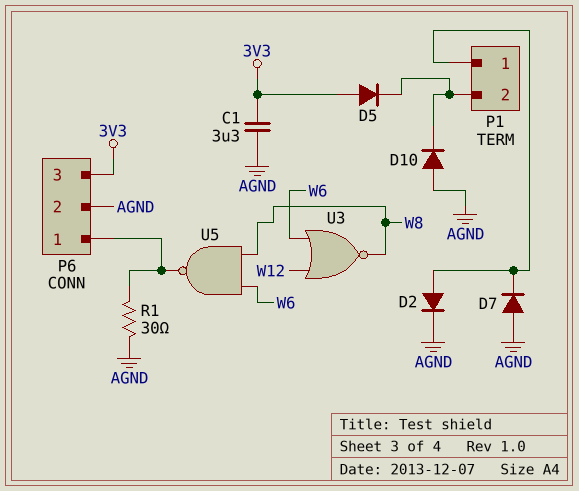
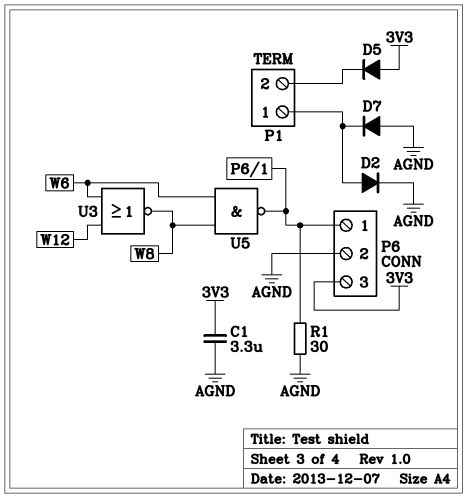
D10: diode (A AGND, K P1/2) -> none

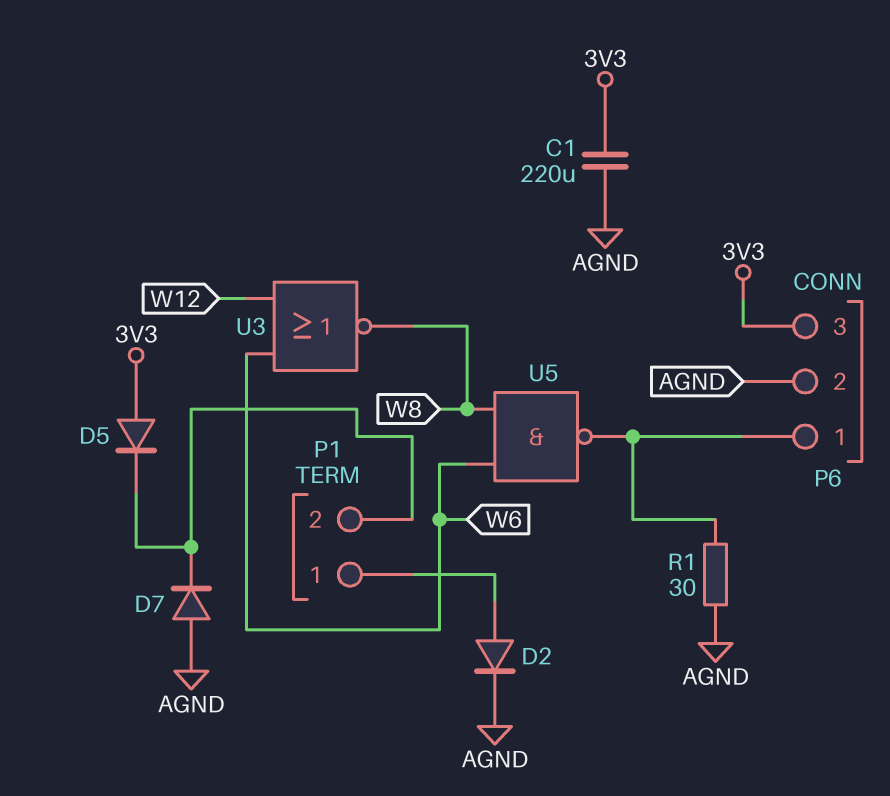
C1: 3.3uF (3V3, AGND) -> 220uF (3V3, AGND)
D7: diode (A AGND, K P1/1) -> diode (A AGND, K P1/2)

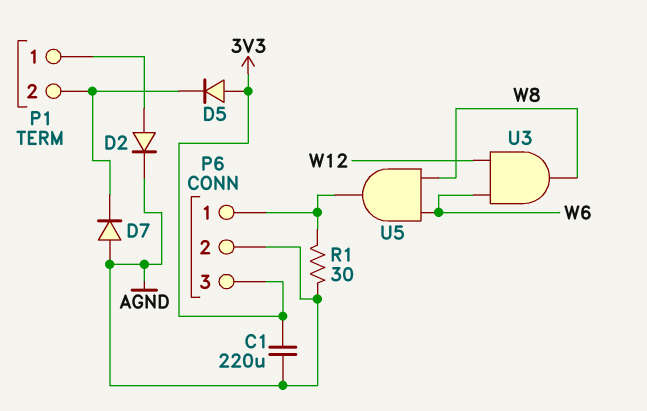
U3: NOR (in W6, in W12, out W8) -> AND (in W6, in W12, out W8)
U5: NAND (in W6, in W8, out P6/1) -> AND (in W6, in W8, out P6/1)

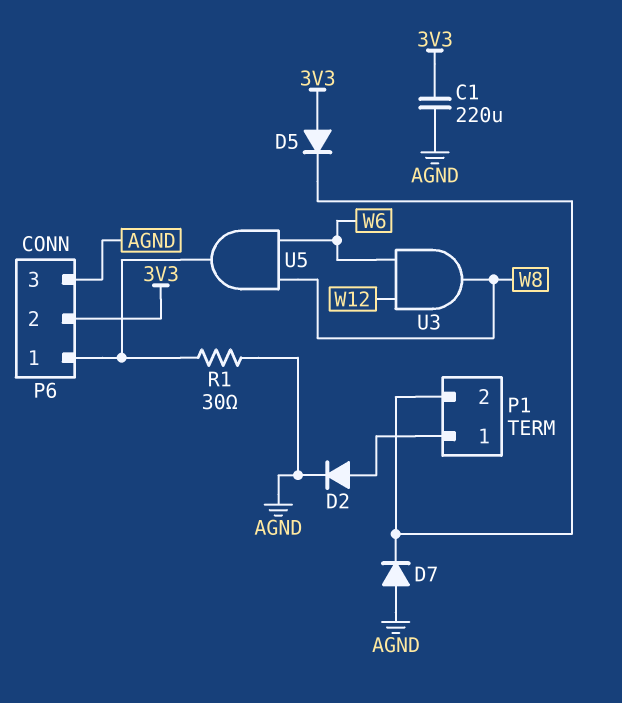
P6 pin 2: AGND -> 3V3
P6 pin 3: 3V3 -> AGND

